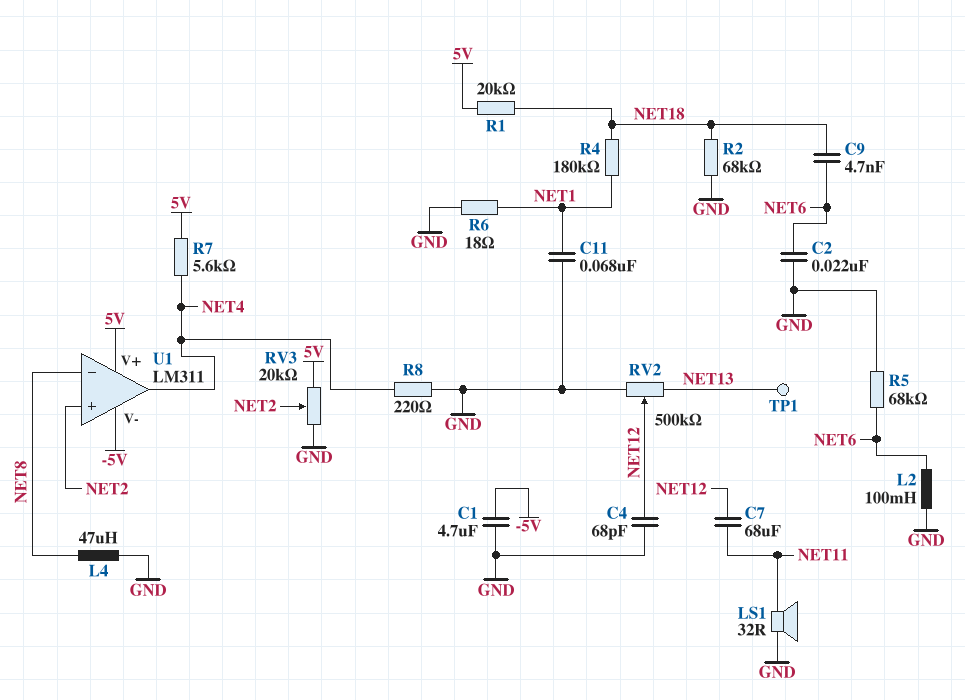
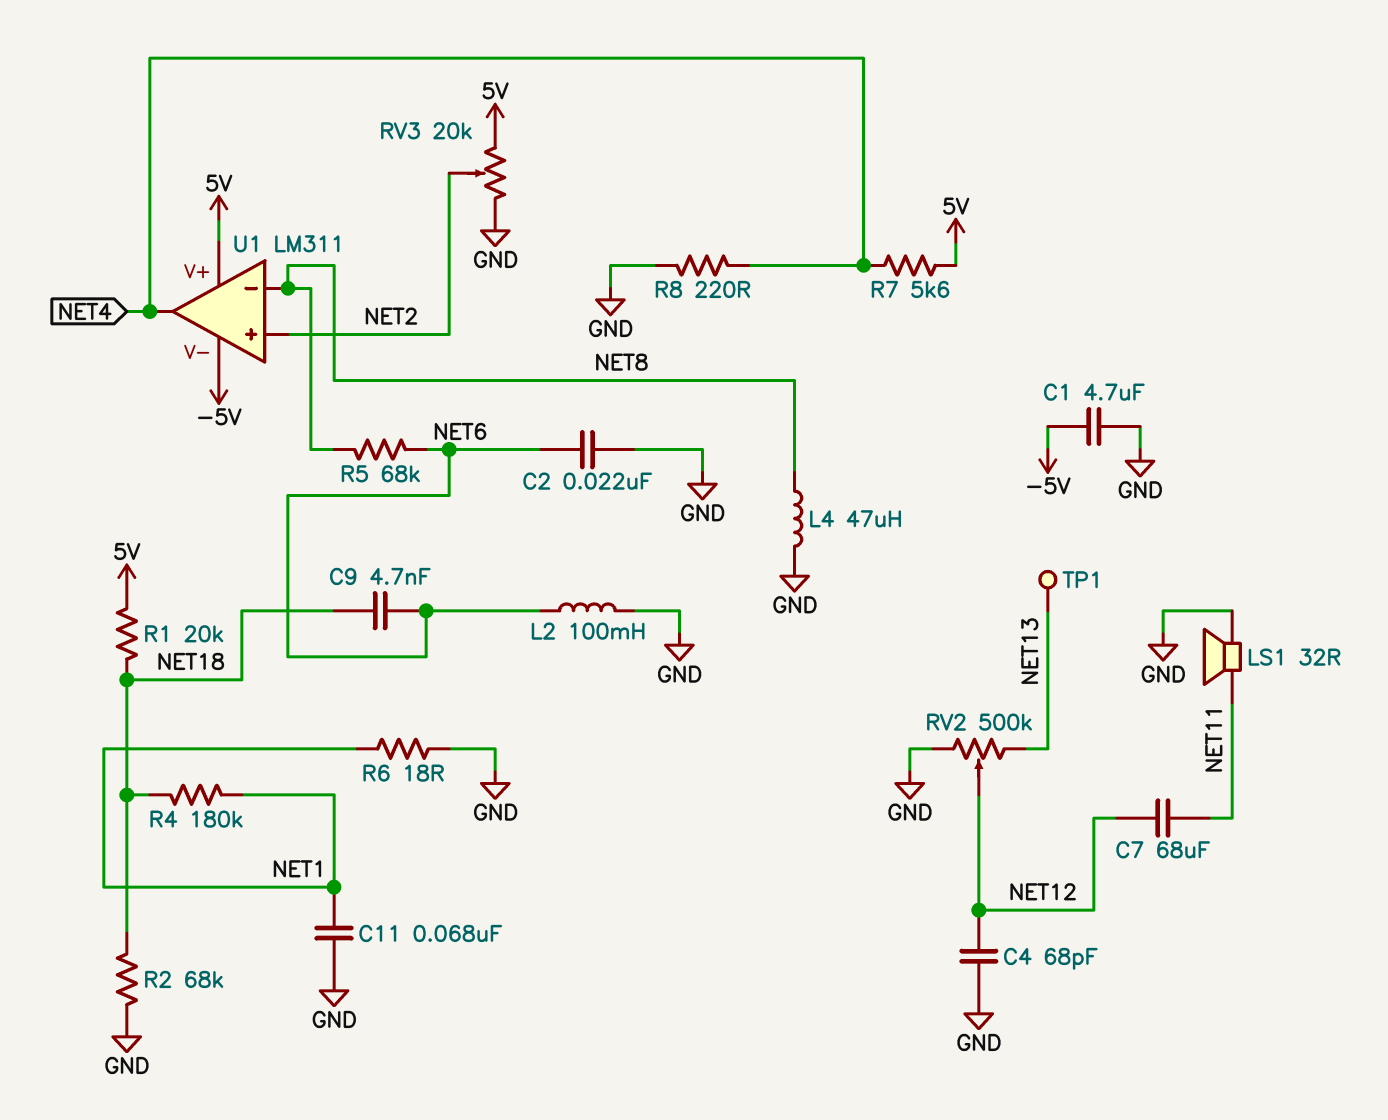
R5: 68k (GND, NET6) -> 68k (NET6, NET8)

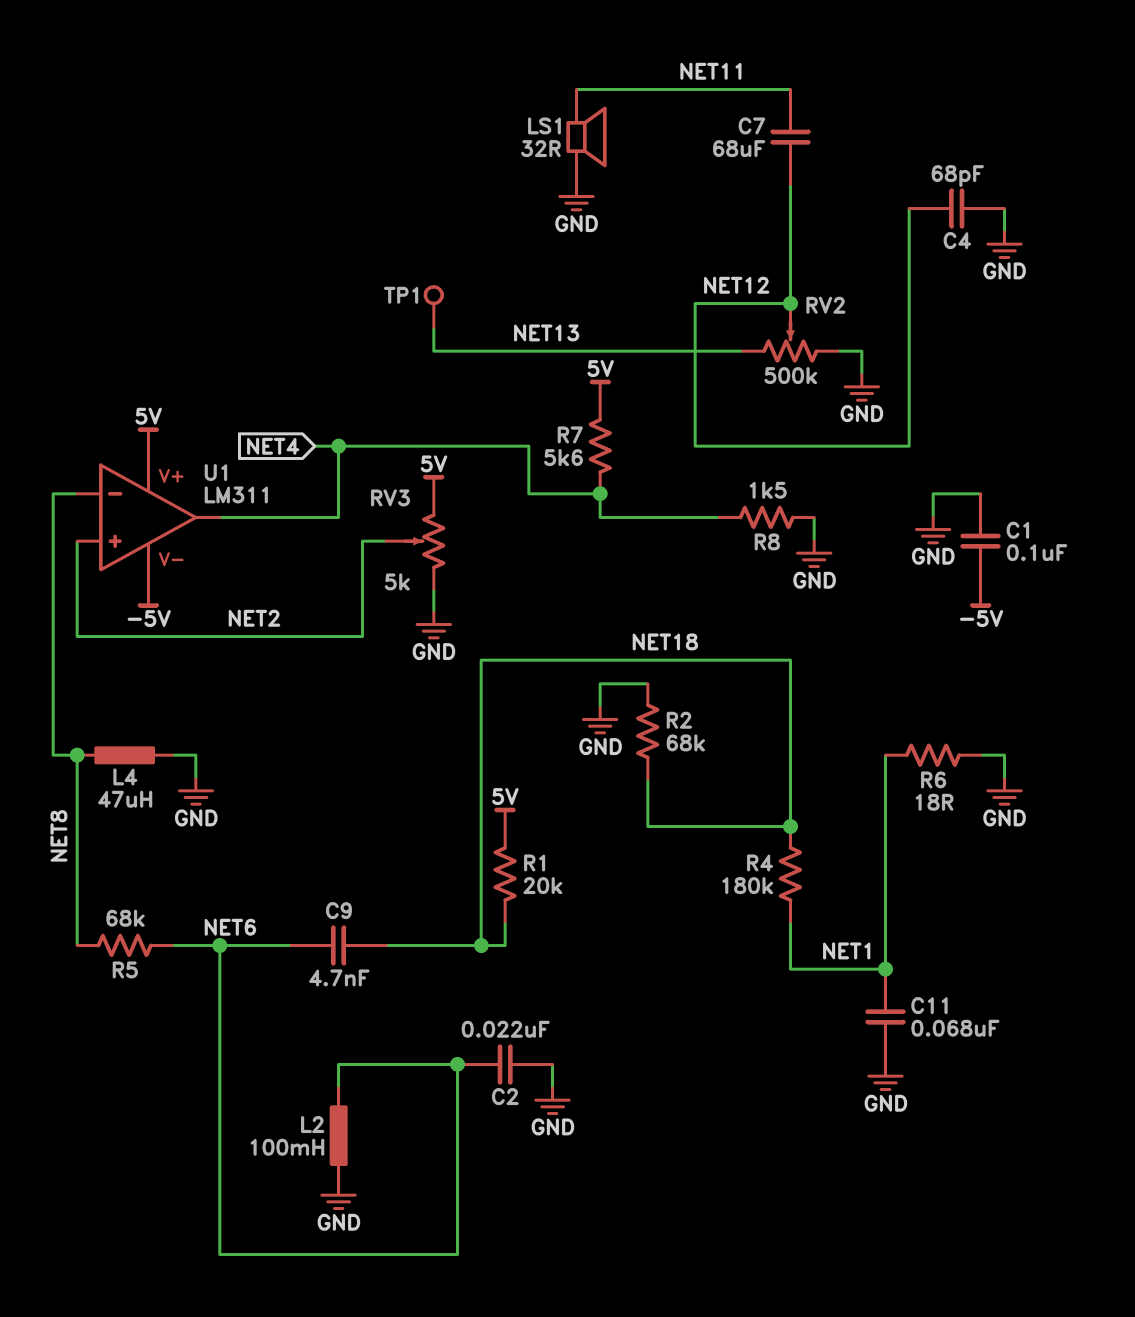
C1: 4.7uF (-5V, GND) -> 100nF (-5V, GND)
R8: 220 (GND, NET4) -> 1.5k (GND, NET4)
RV3: 20k (5V, GND, wiper NET2) -> 5k (5V, GND, wiper NET2)

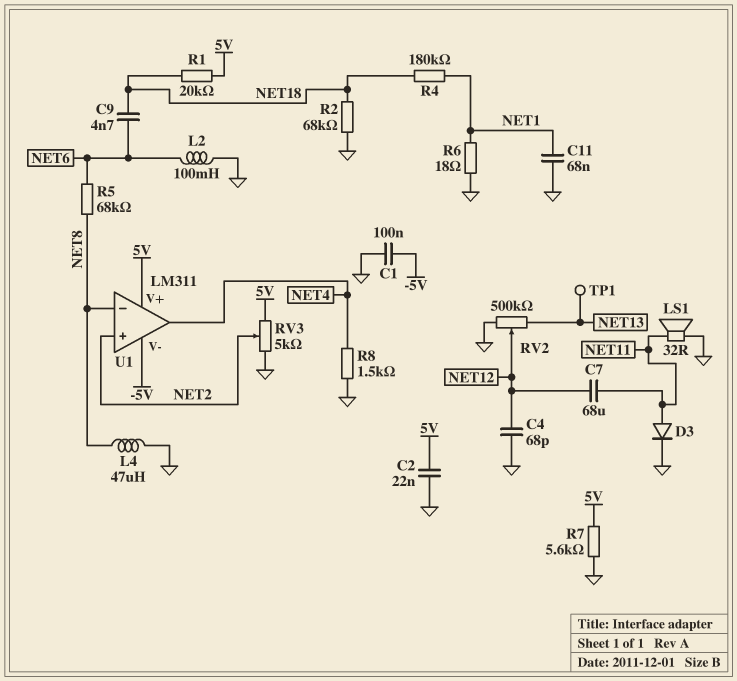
C2: 22nF (GND, NET6) -> 22nF (5V, GND)
D3: none -> diode (A NET11, K GND)
R7: 5.6k (5V, NET4) -> 5.6k (5V, GND)

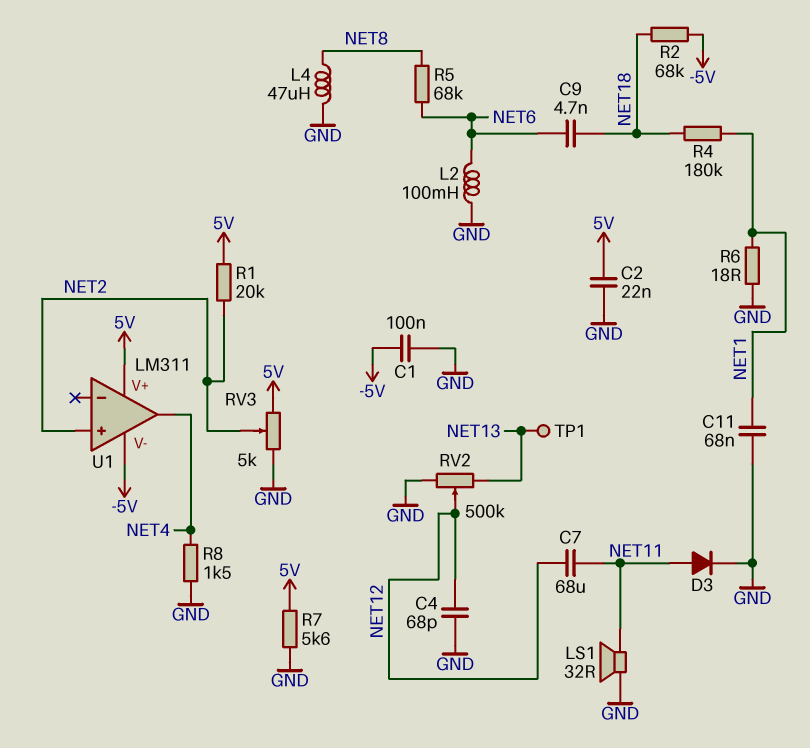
R1: 20k (5V, NET18) -> 20k (5V, NET2)
R2: 68k (GND, NET18) -> 68k (-5V, NET18)
U1 pin in-: NET8 -> none

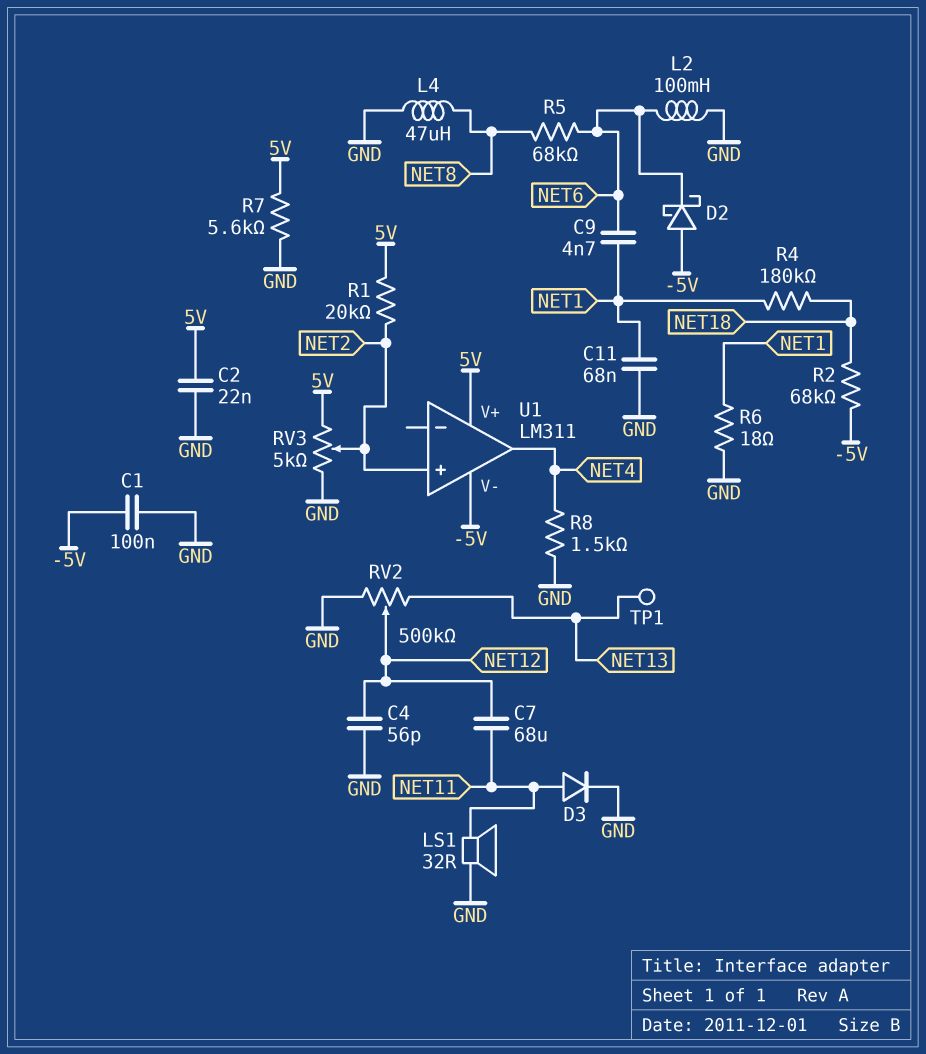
C4: 68pF (GND, NET12) -> 56pF (GND, NET12)
C9: 4.7nF (NET6, NET18) -> 4.7nF (NET1, NET6)
D2: none -> schottky (A -5V, K NET6)

